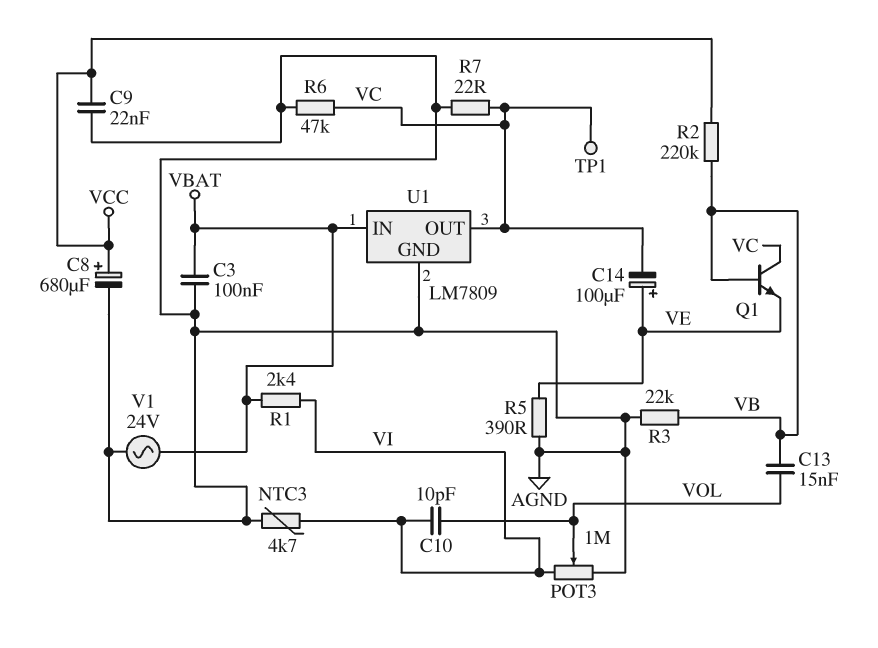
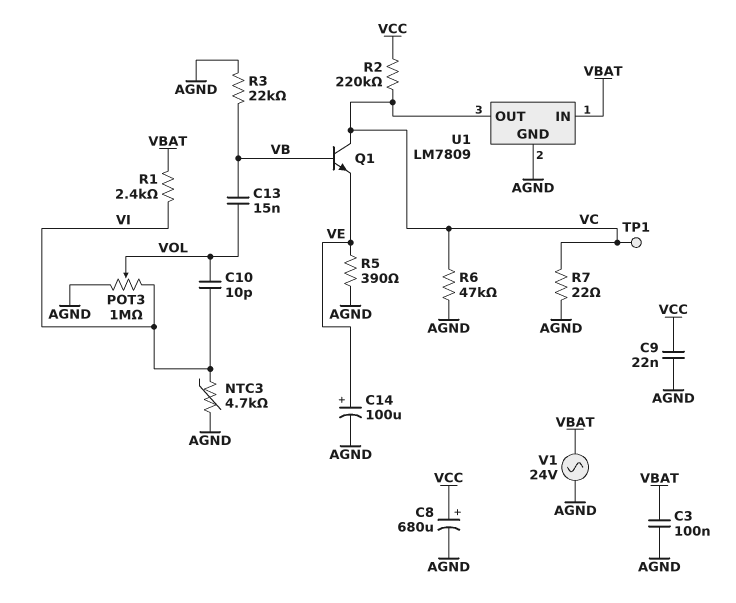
C14: 100uF (plus VE, minus VC) -> 100uF (plus VE, minus AGND)
R2: 220k (VB, VCC) -> 220k (VC, VCC)

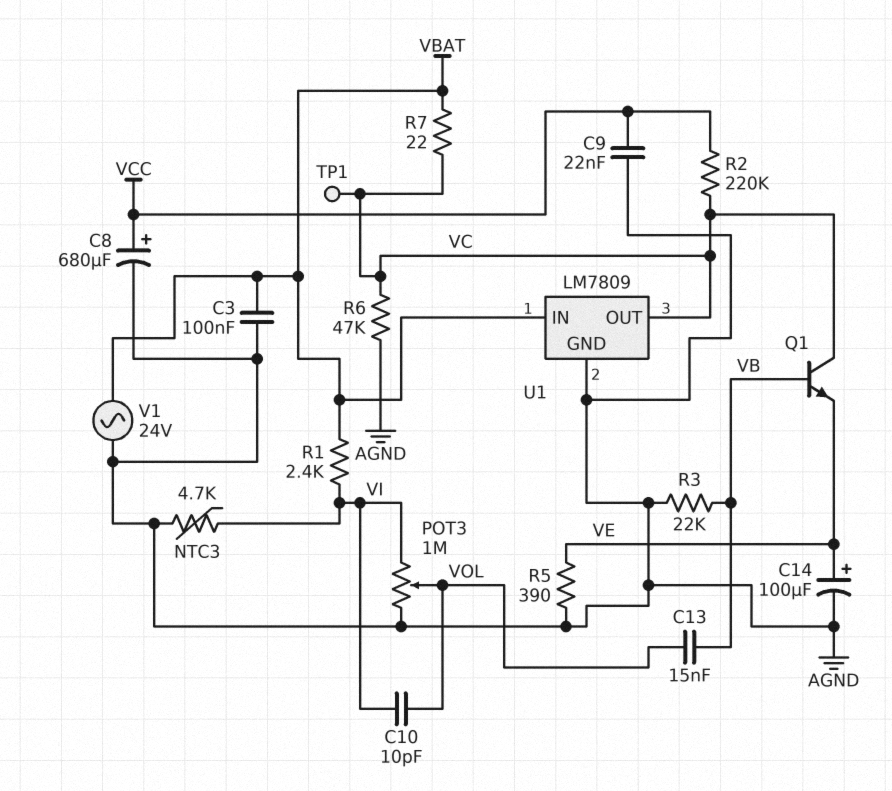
R7: 22 (AGND, VC) -> 22 (VBAT, VC)

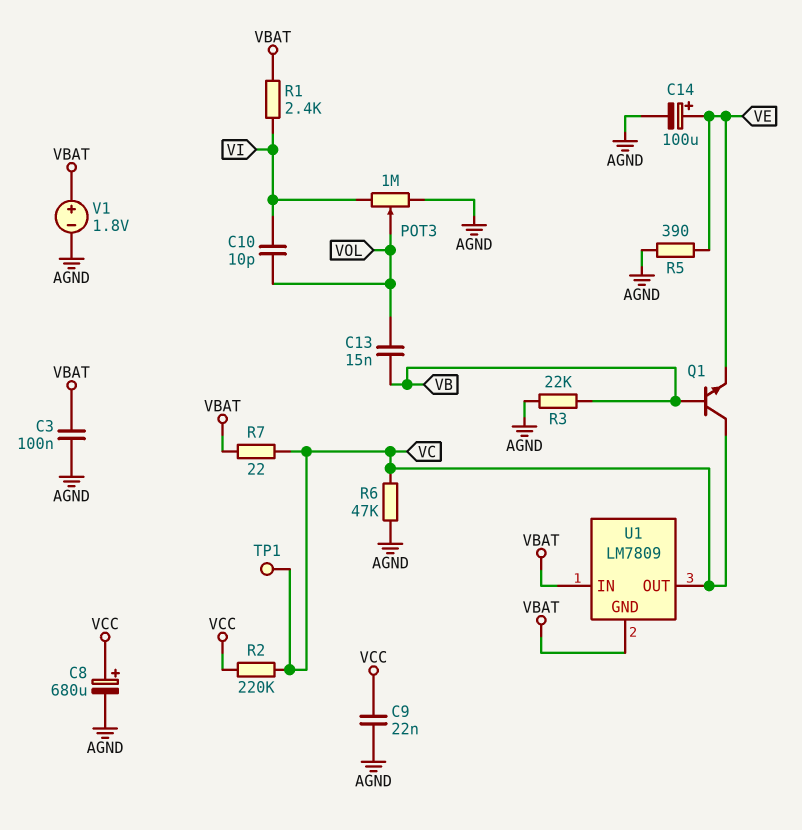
NTC3: 4.7k (AGND, VI) -> none
U1 pin GND: AGND -> VBAT
V1: AC 24V (AGND, VBAT) -> 1.8V (plus VBAT, minus AGND)

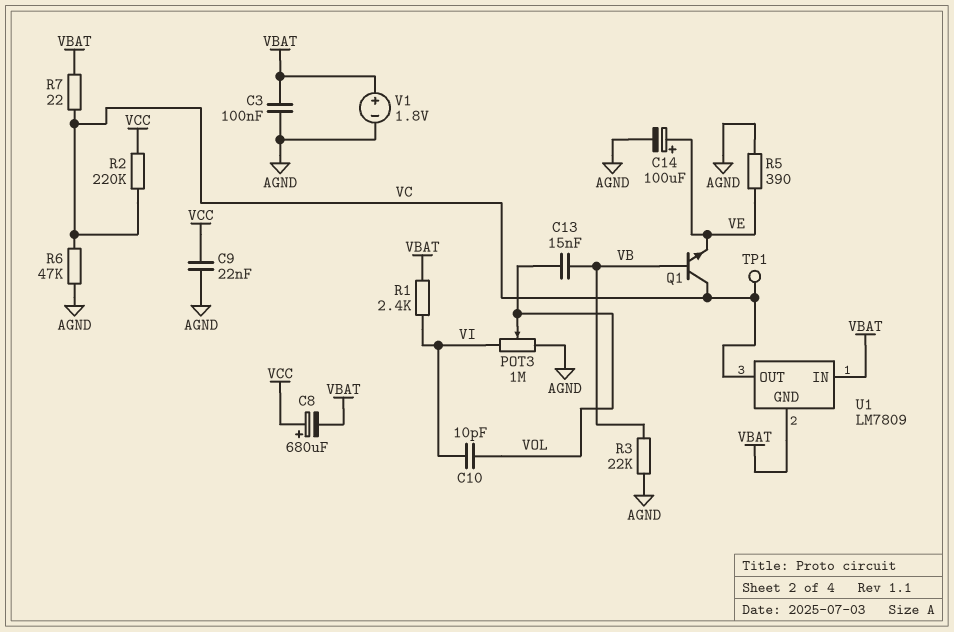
C8: 680uF (plus VCC, minus AGND) -> 680uF (plus VCC, minus VBAT)

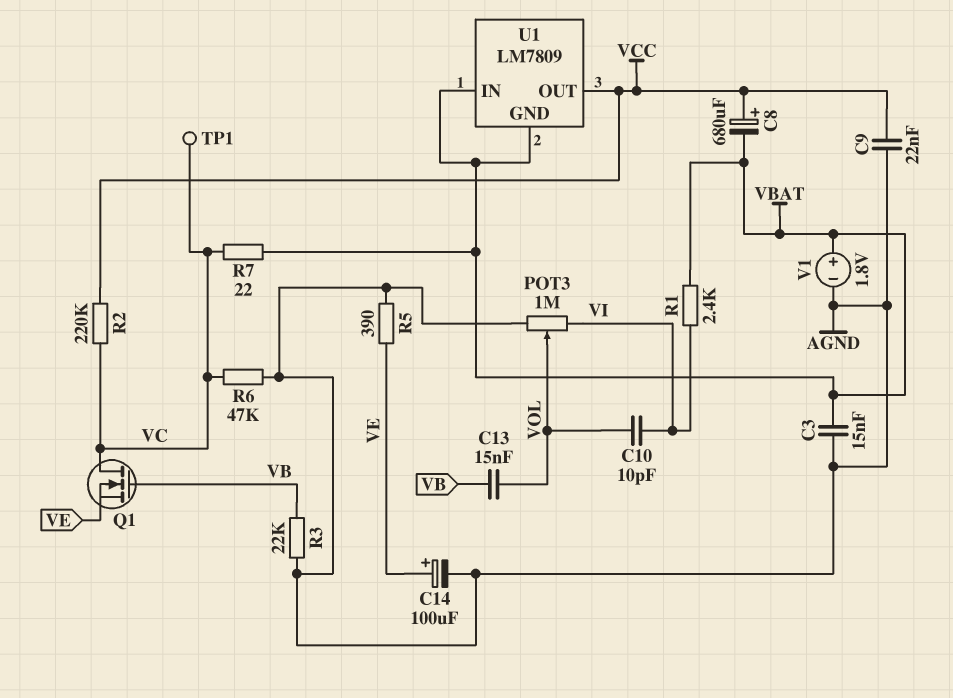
C3: 100nF (AGND, VBAT) -> 15nF (AGND, VBAT)
Q1: NPN (B VB, C VC, E VE) -> NMOS (G VB, D VC, S VE)
U1 pin OUT: VC -> VCC

